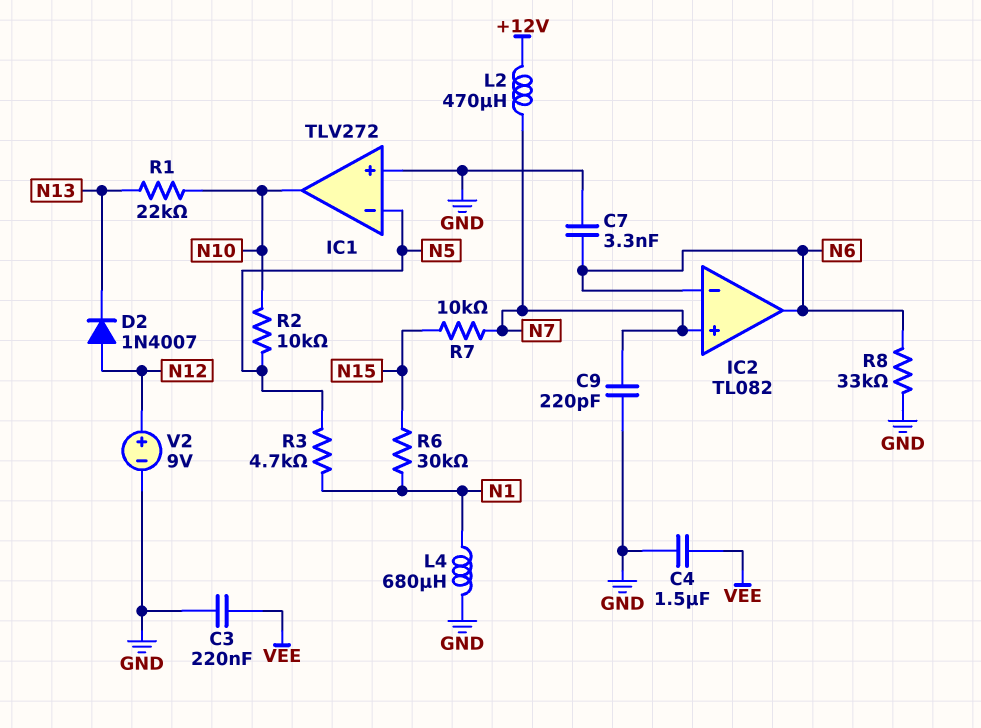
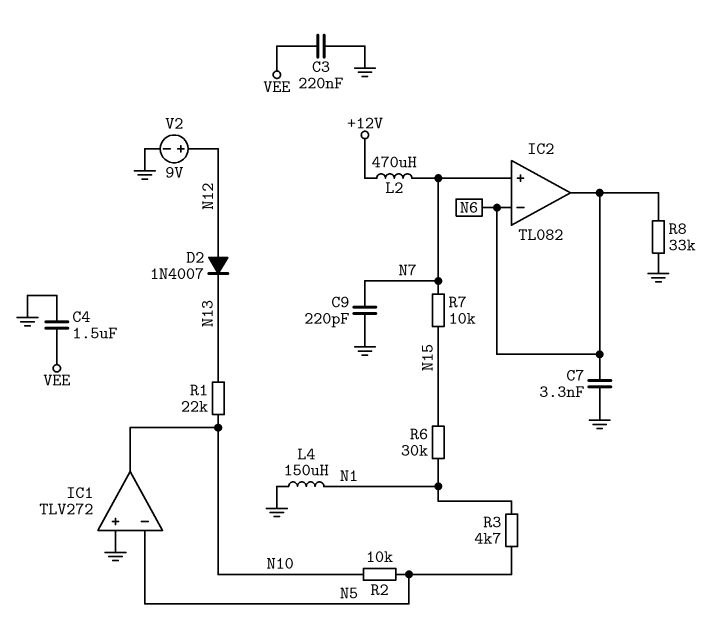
L4: 680uH (GND, N1) -> 150uH (GND, N1)

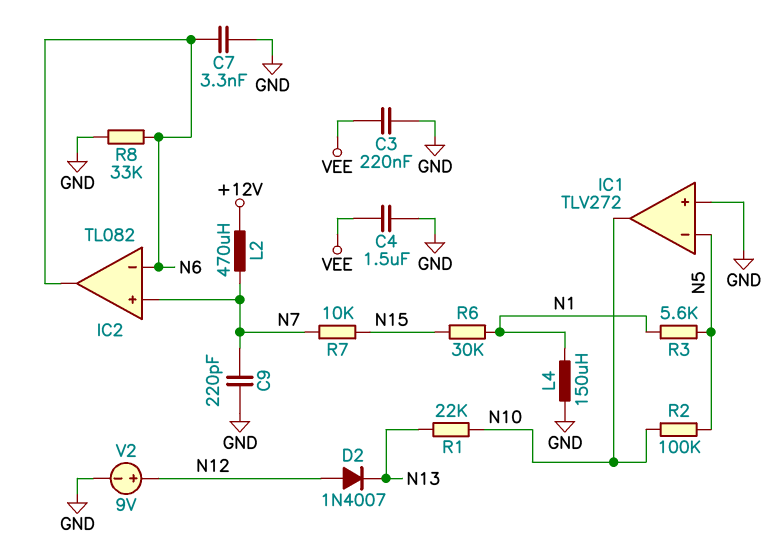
R2: 10k (N5, N10) -> 100k (N5, N10)
R3: 4.7k (N1, N5) -> 5.6k (N1, N5)

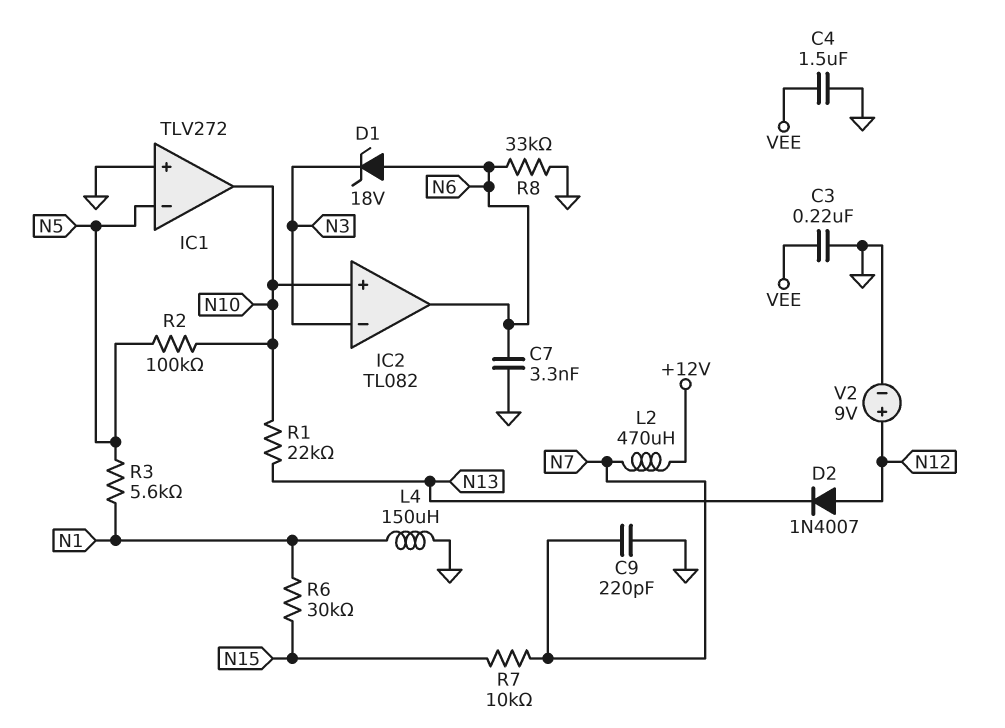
D1: none -> zener 18V (A N6, K N3)
IC2 pin in+: N7 -> N10
IC2 pin in-: N6 -> N3

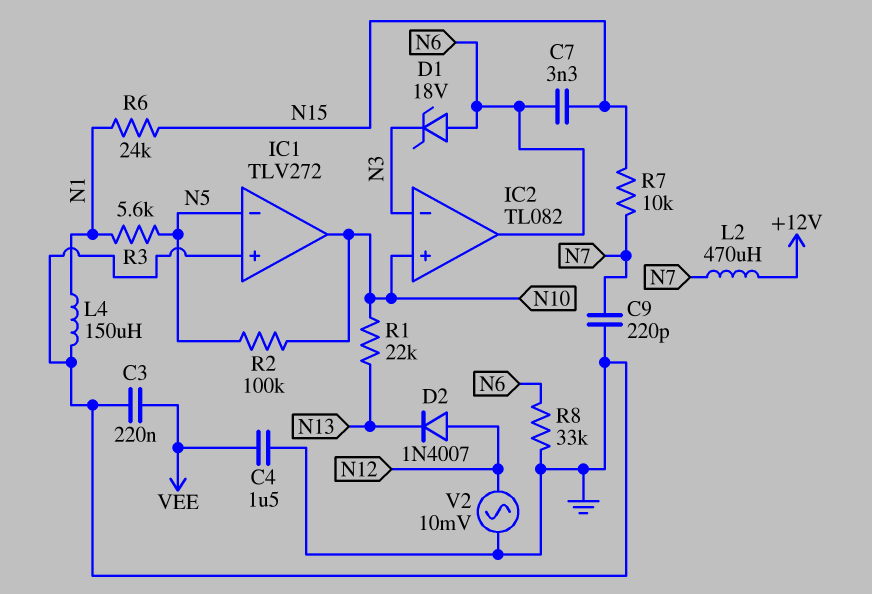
C7: 3.3nF (GND, N6) -> 3.3nF (N6, N15)
R6: 30k (N1, N15) -> 24k (N1, N15)
V2: 9V (plus N12, minus GND) -> AC 10mV (GND, N12)

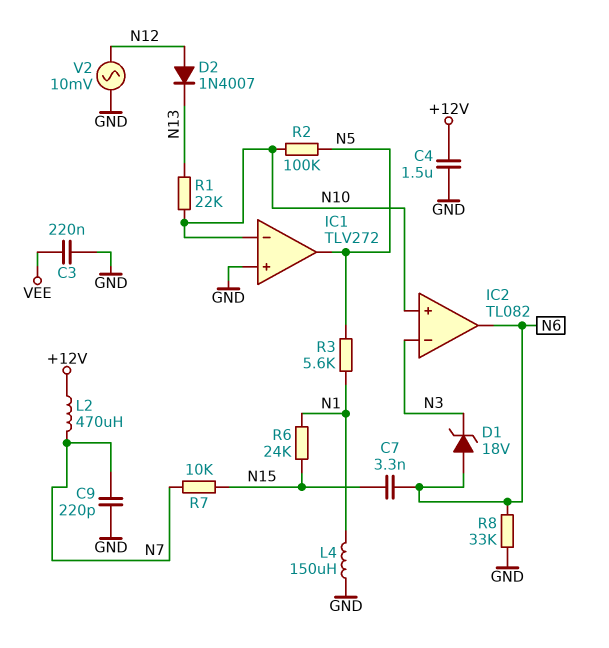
C4: 1.5uF (GND, VEE) -> 1.5uF (+12V, GND)
IC1 pin in-: N5 -> N10
IC1 pin out: N10 -> N5

